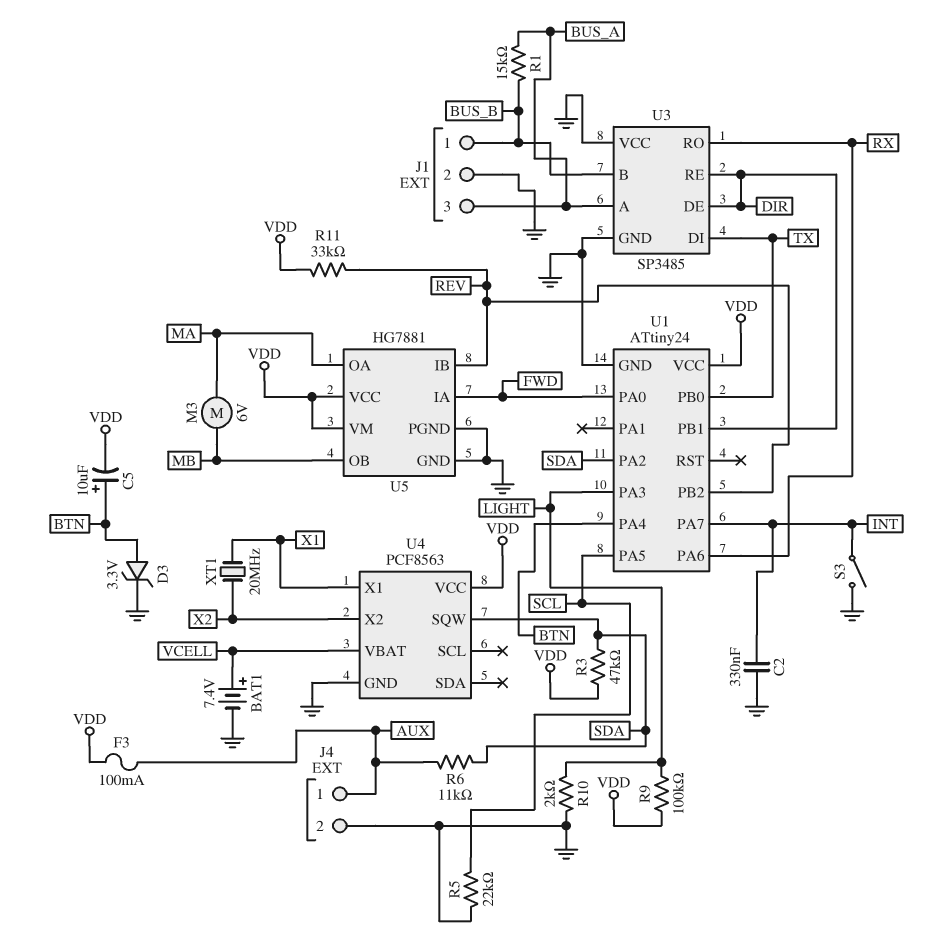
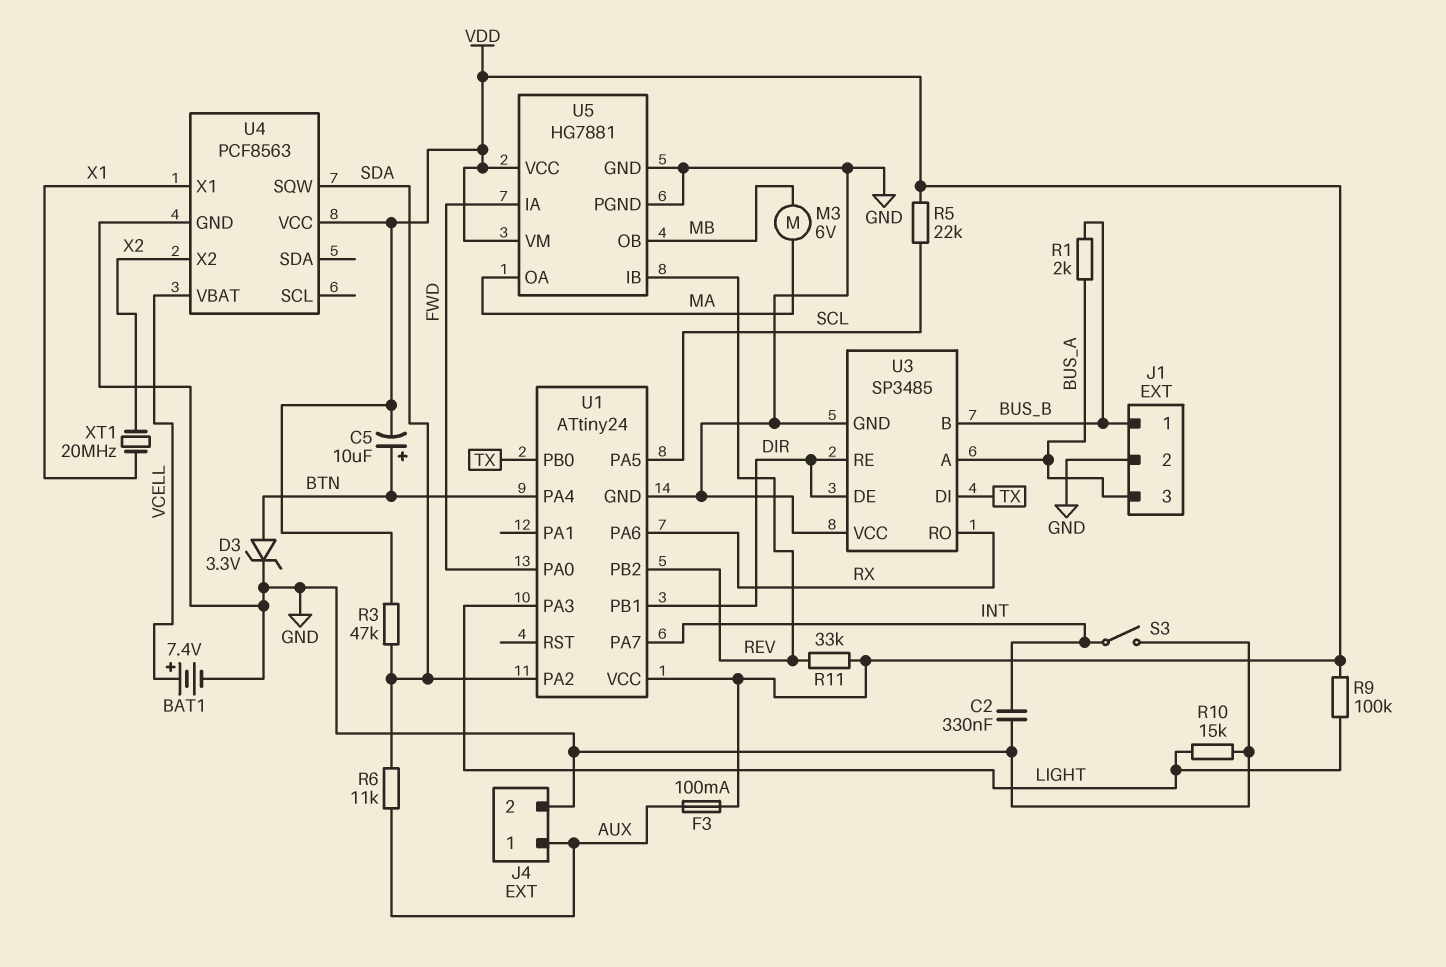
R1: 15k (BUS_A, BUS_B) -> 2k (BUS_A, BUS_B)
R5: 22k (GND, SCL) -> 22k (SCL, VDD)
R10: 2k (GND, LIGHT) -> 15k (GND, LIGHT)

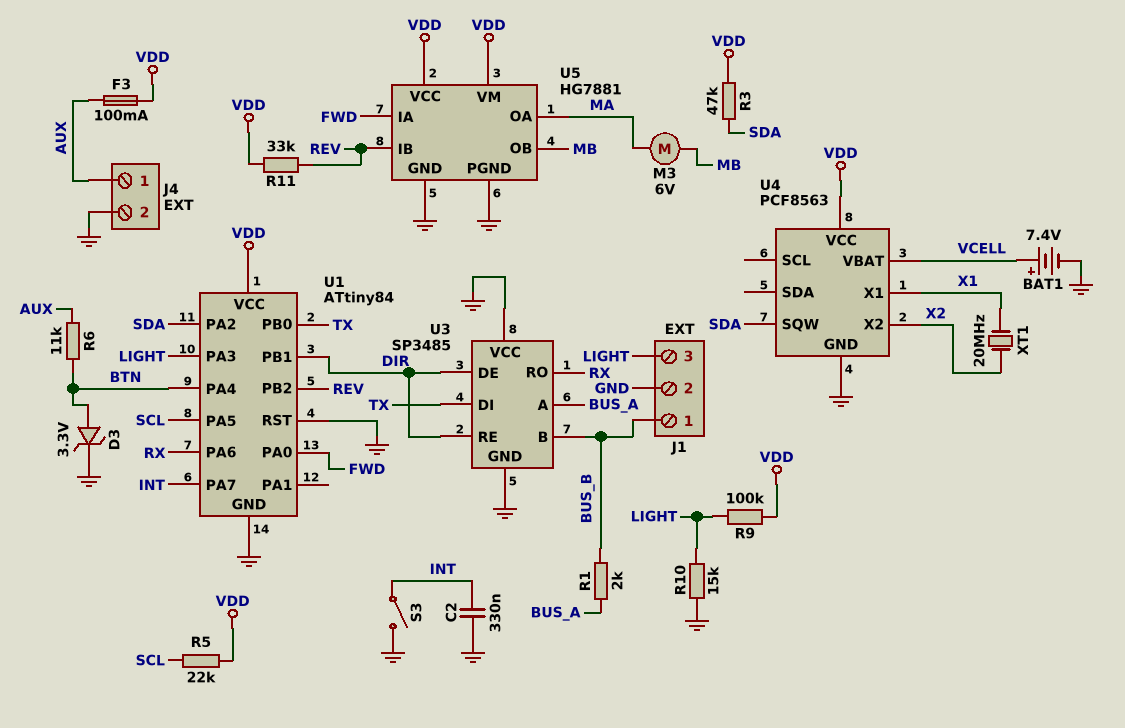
C5: 10uF (plus BTN, minus VDD) -> none
J1 pin 3: BUS_A -> LIGHT
R6: 11k (AUX, SDA) -> 11k (AUX, BTN)
U1: ATtiny24 -> ATtiny84
U1 pin RST: none -> GND

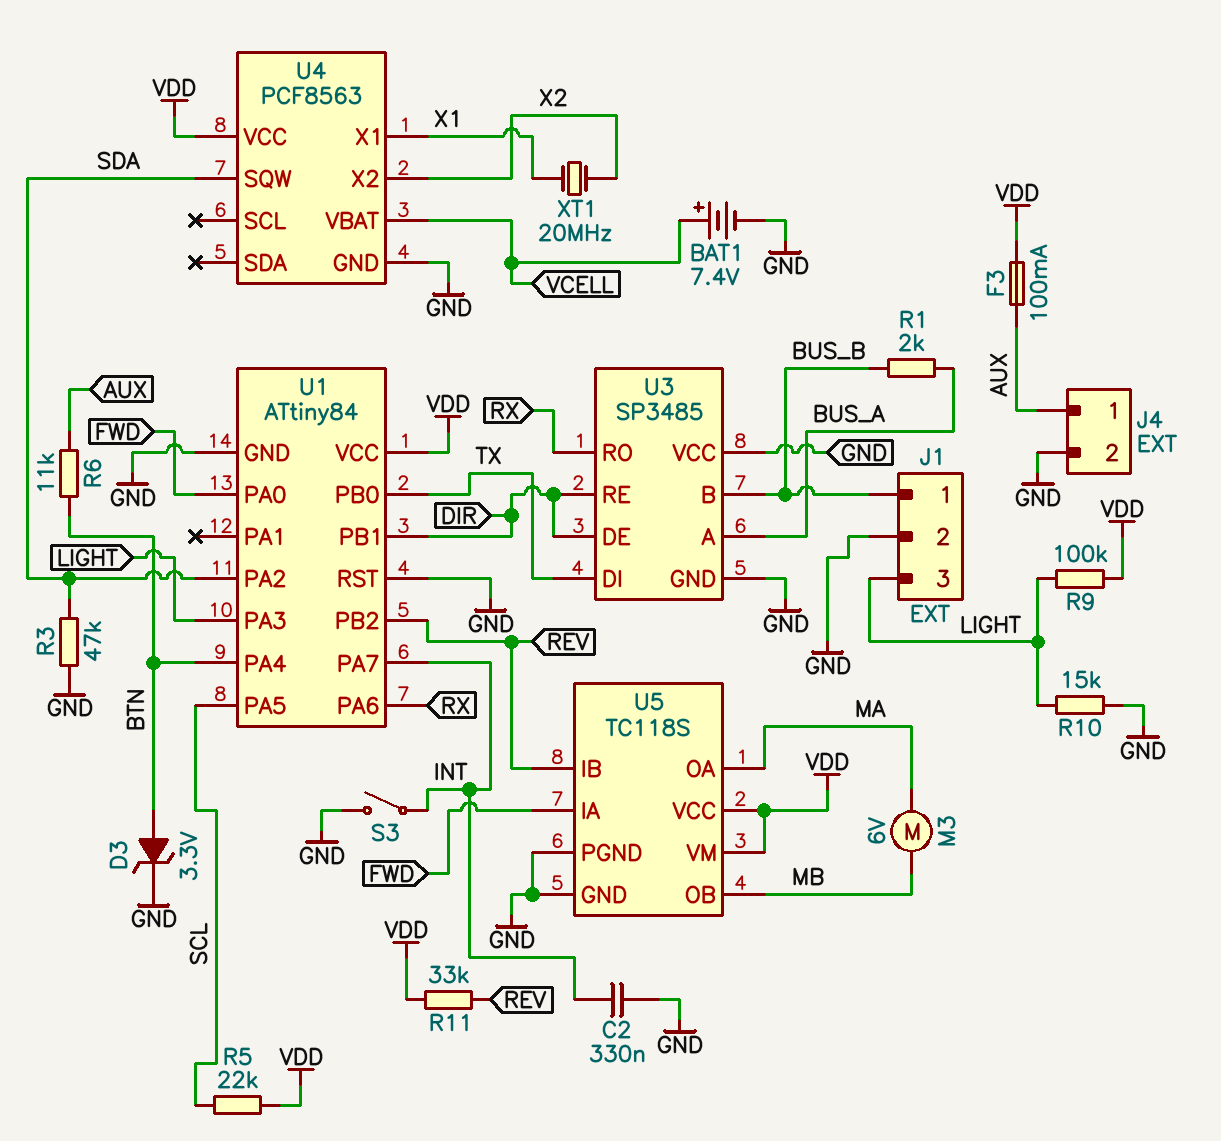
R3: 47k (SDA, VDD) -> 47k (GND, SDA)
U5: HG7881 -> TC118S

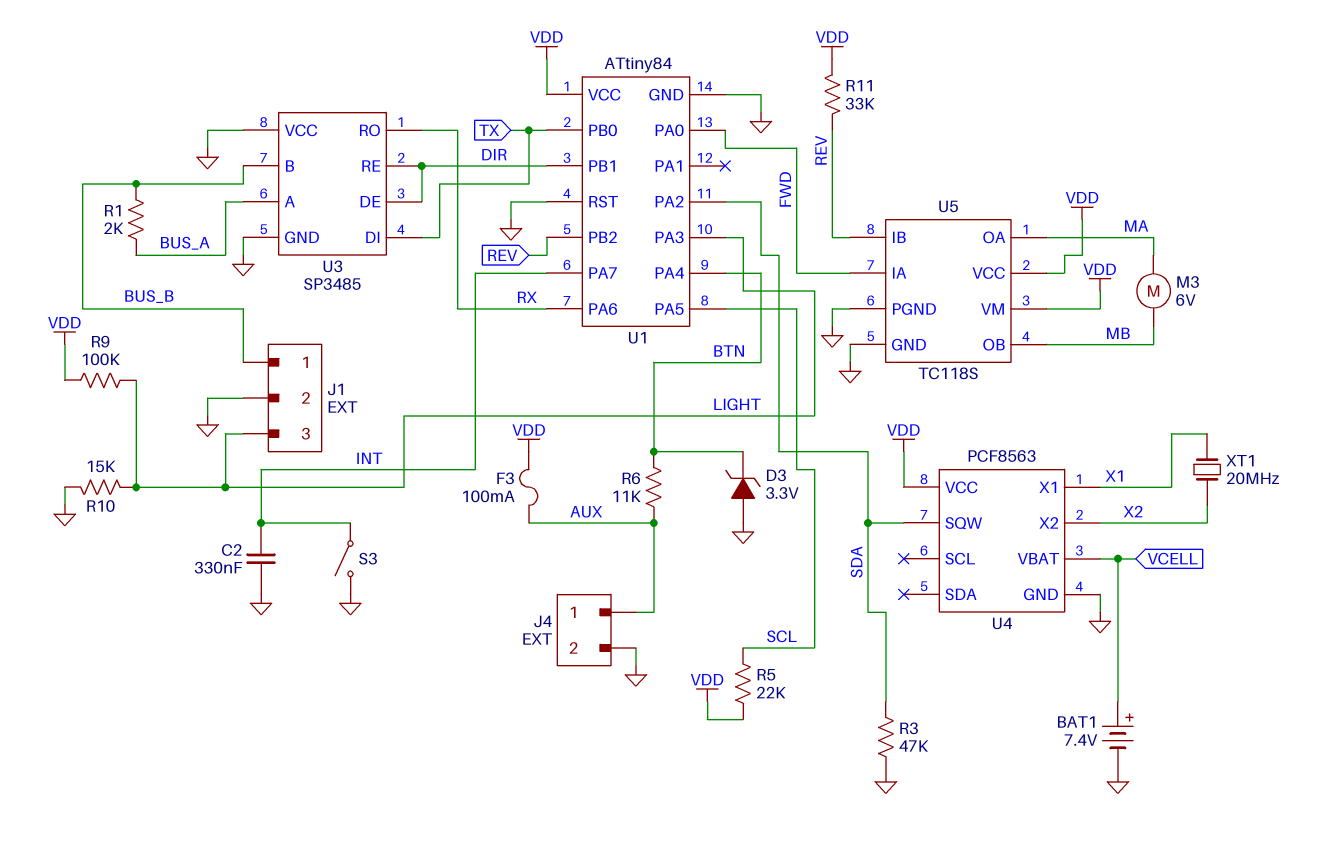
D3: zener 3.3V (A BTN, K GND) -> zener 3.3V (A GND, K BTN)

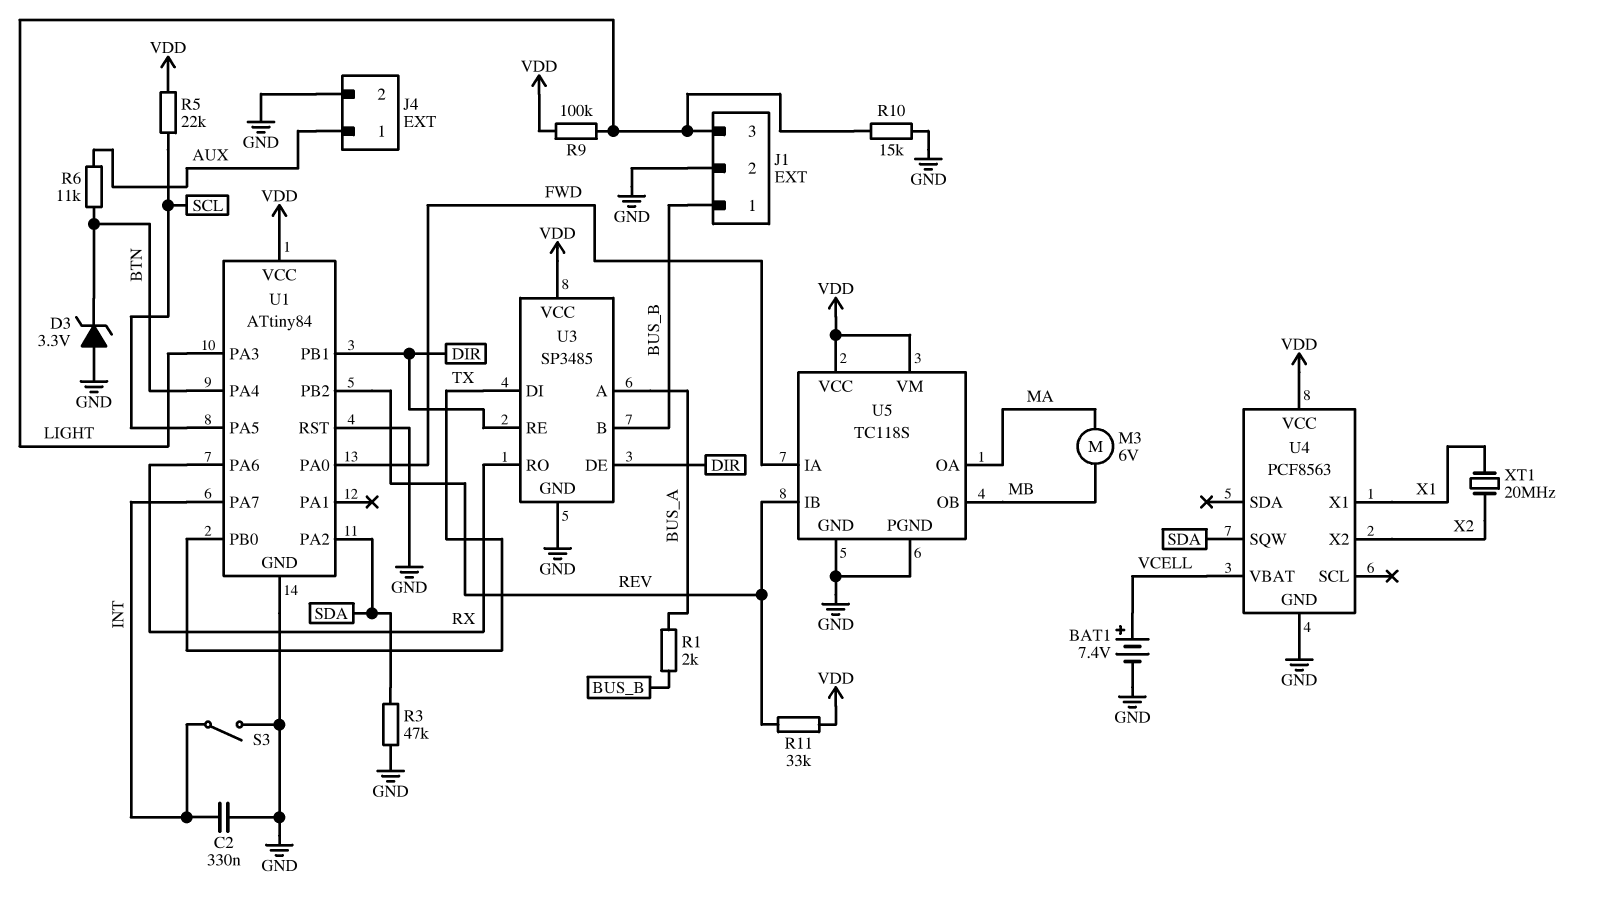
F3: 100mA (AUX, VDD) -> none
U3 pin VCC: GND -> VDD

